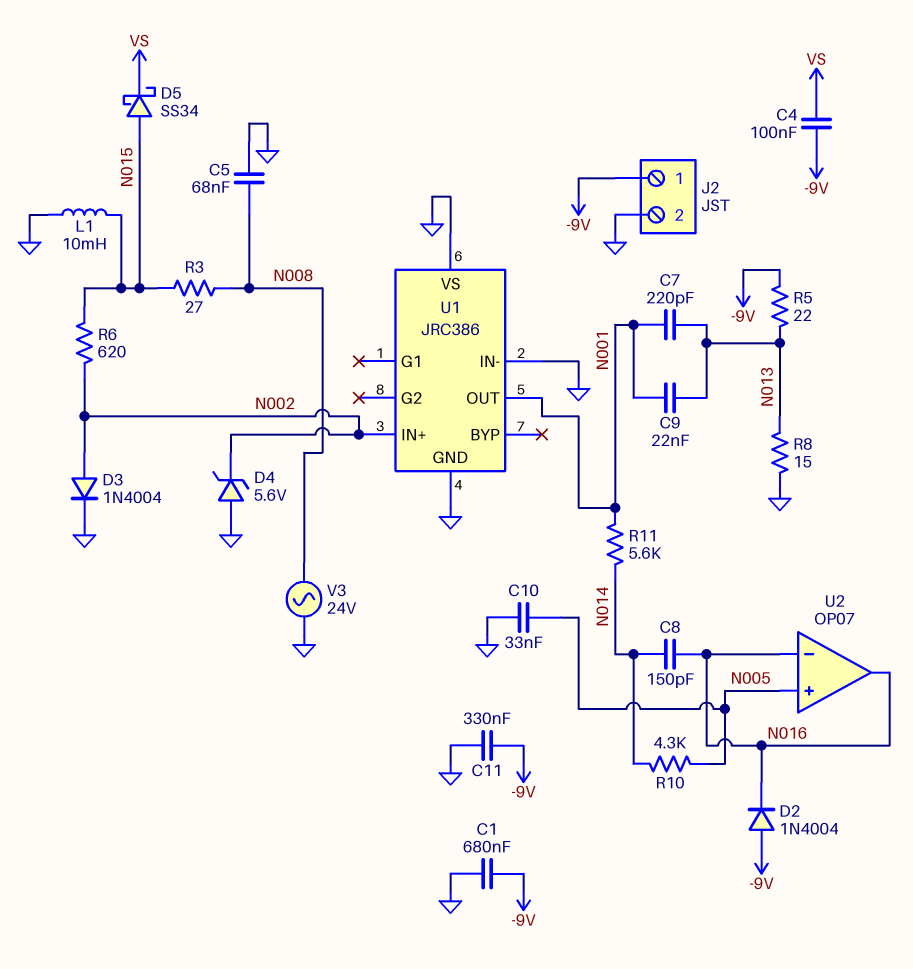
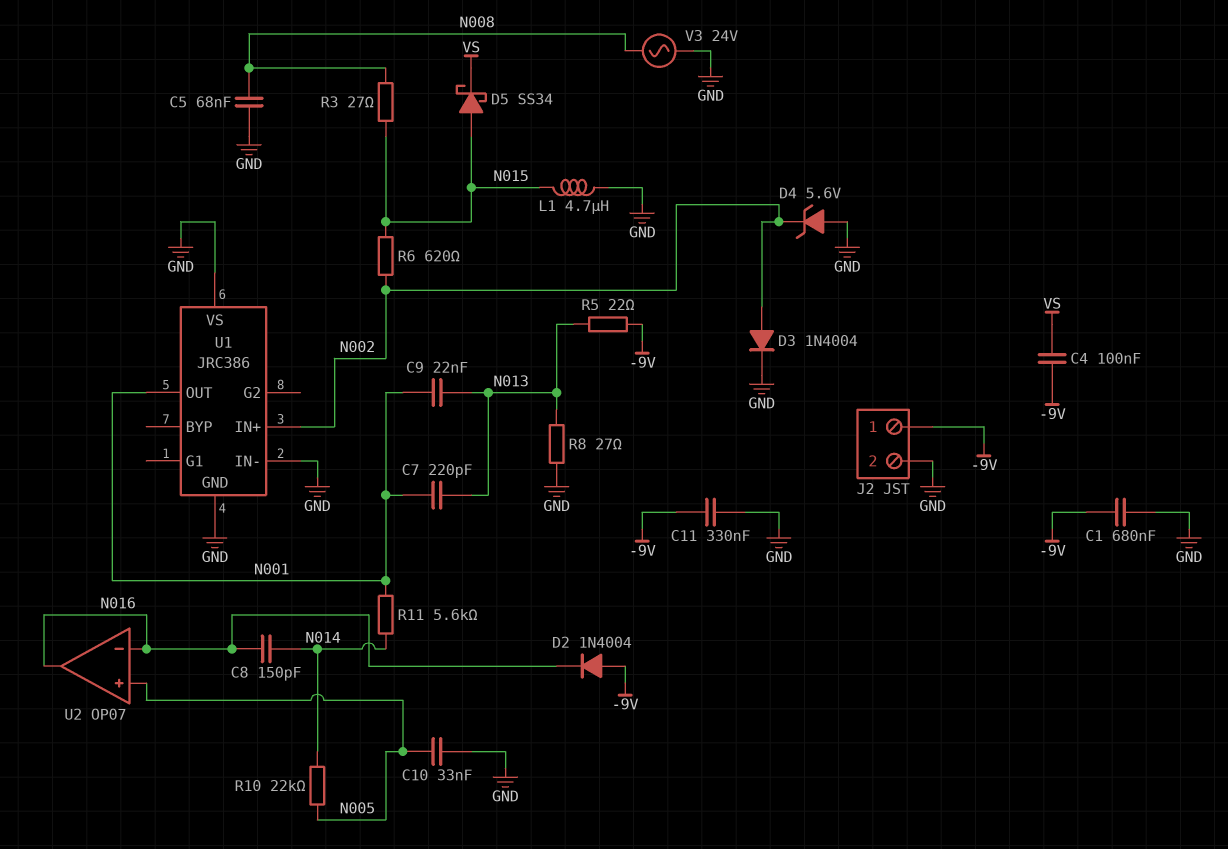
L1: 10mH (GND, N015) -> 4.7uH (GND, N015)
R8: 15 (GND, N013) -> 27 (GND, N013)
R10: 4.3k (N005, N014) -> 22k (N005, N014)

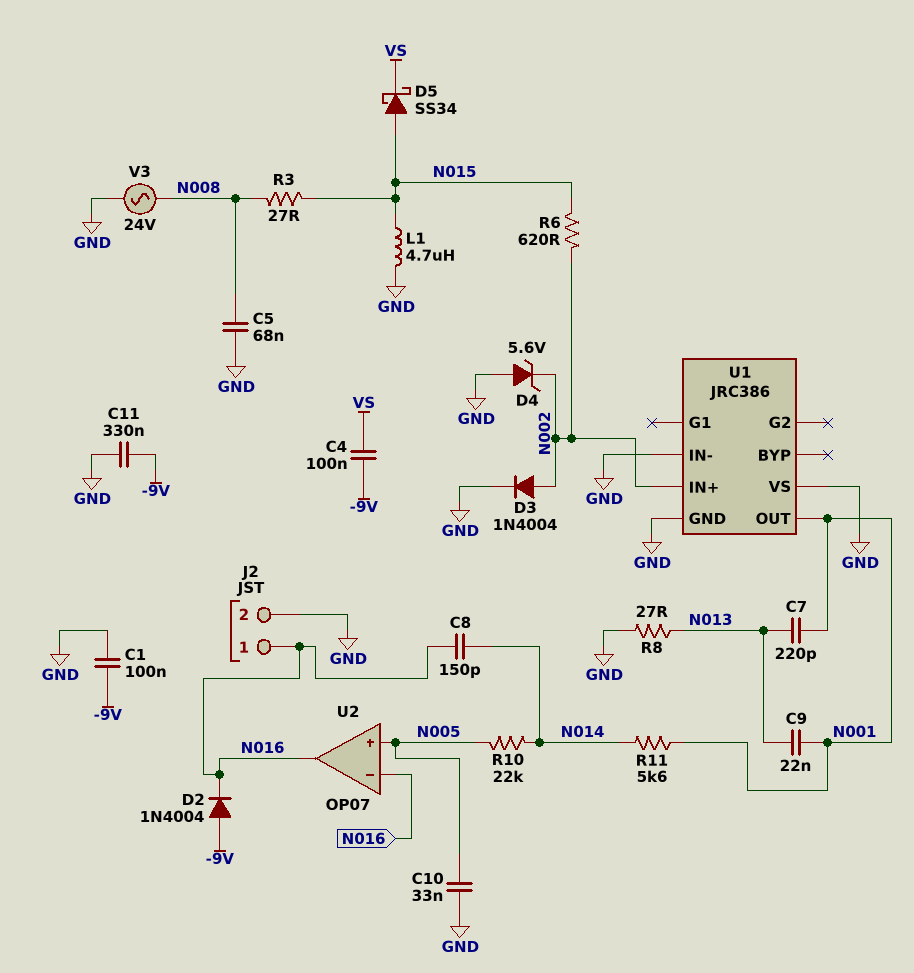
C1: 680nF (-9V, GND) -> 100nF (-9V, GND)
J2 pin 1: -9V -> N016
R5: 22 (-9V, N013) -> none

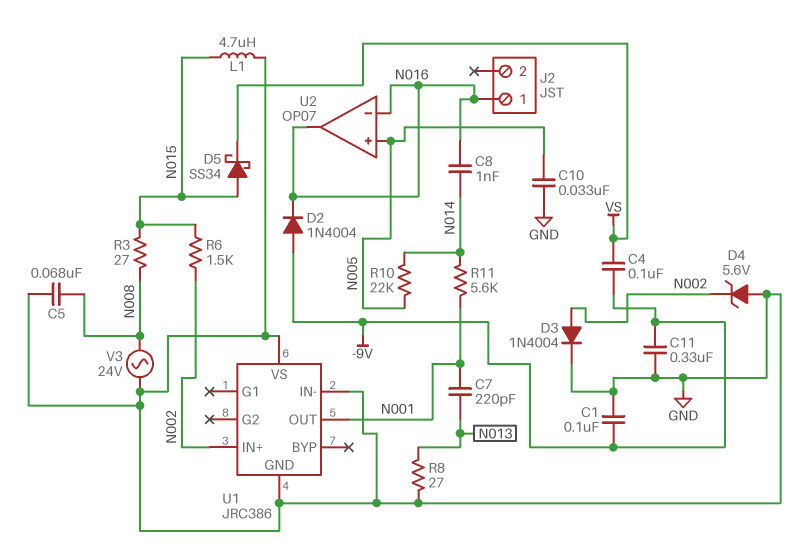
C8: 150pF (N014, N016) -> 1nF (N014, N016)
C9: 22nF (N001, N013) -> none
J2 pin 2: GND -> none
R6: 620 (N002, N015) -> 1.5k (N002, N015)

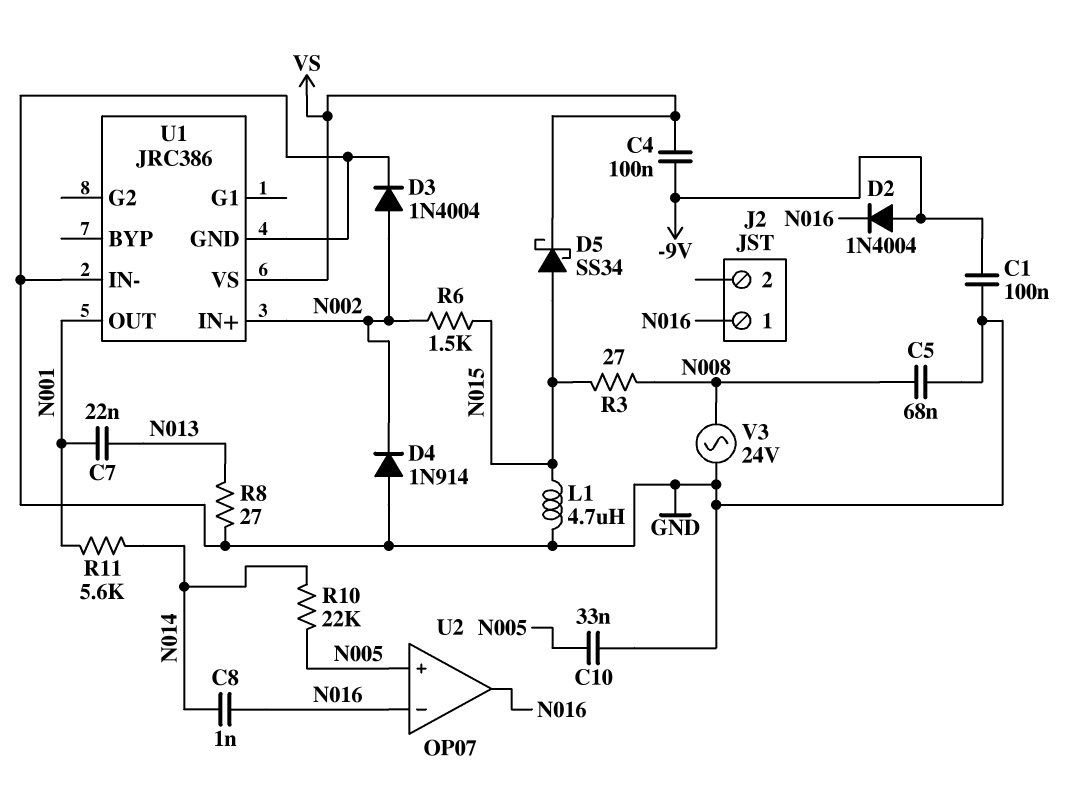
C7: 220pF (N001, N013) -> 22nF (N001, N013)
C11: 330nF (-9V, GND) -> none
D4: zener 5.6V (A GND, K N002) -> diode 1N914 (A GND, K N002)
U1 pin VS: GND -> VS

